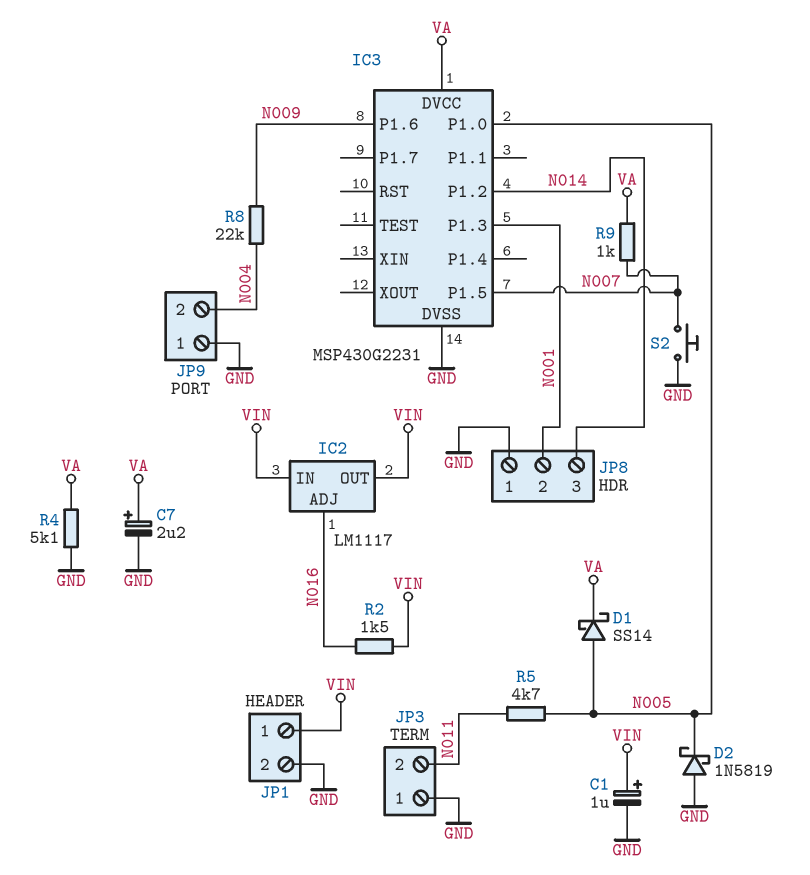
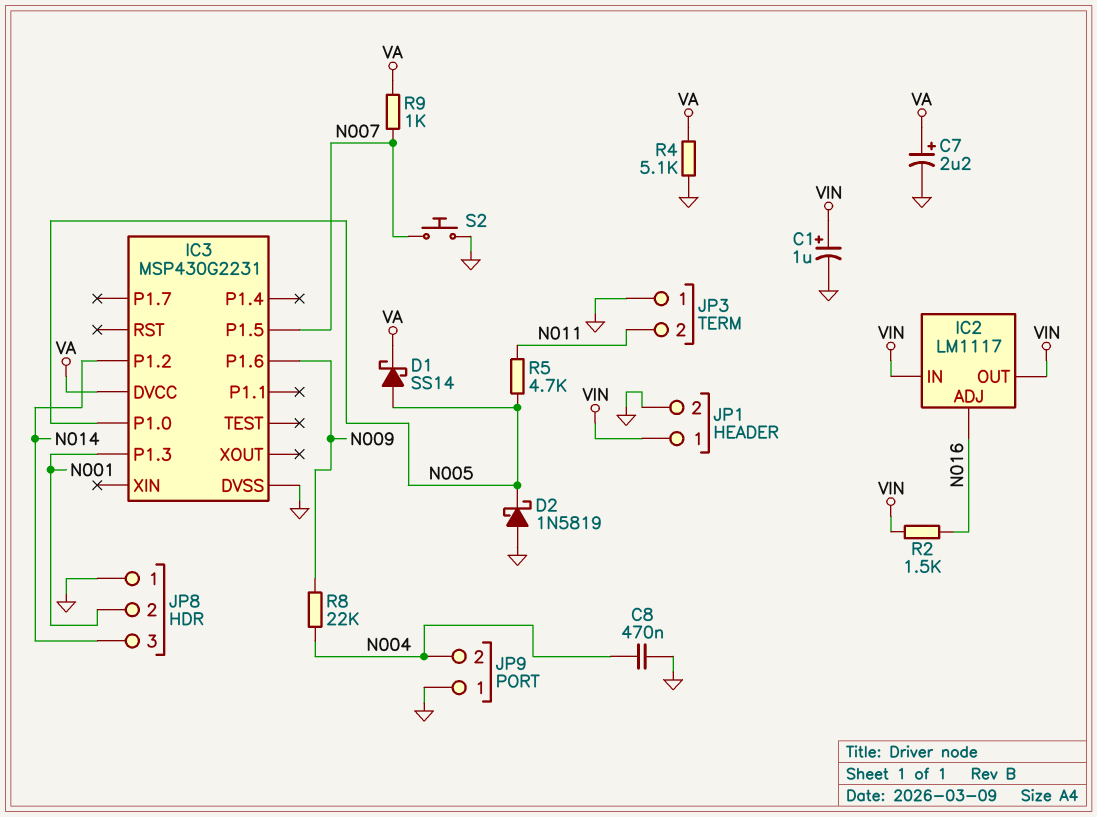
C8: none -> 470nF (GND, N004)

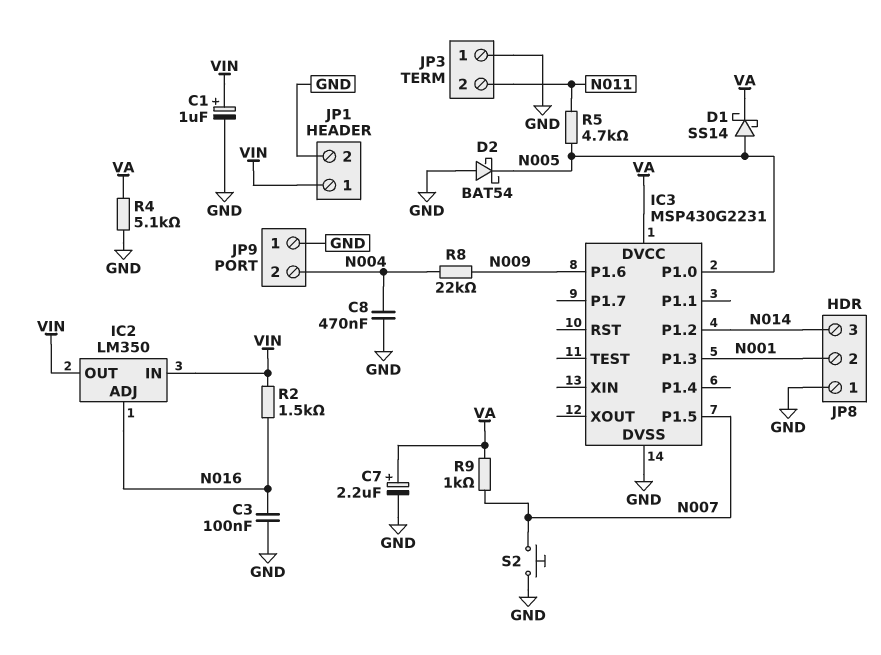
C3: none -> 100nF (GND, N016)
D2: schottky 1N5819 (A GND, K N005) -> schottky BAT54 (A GND, K N005)
IC2: LM1117 -> LM350

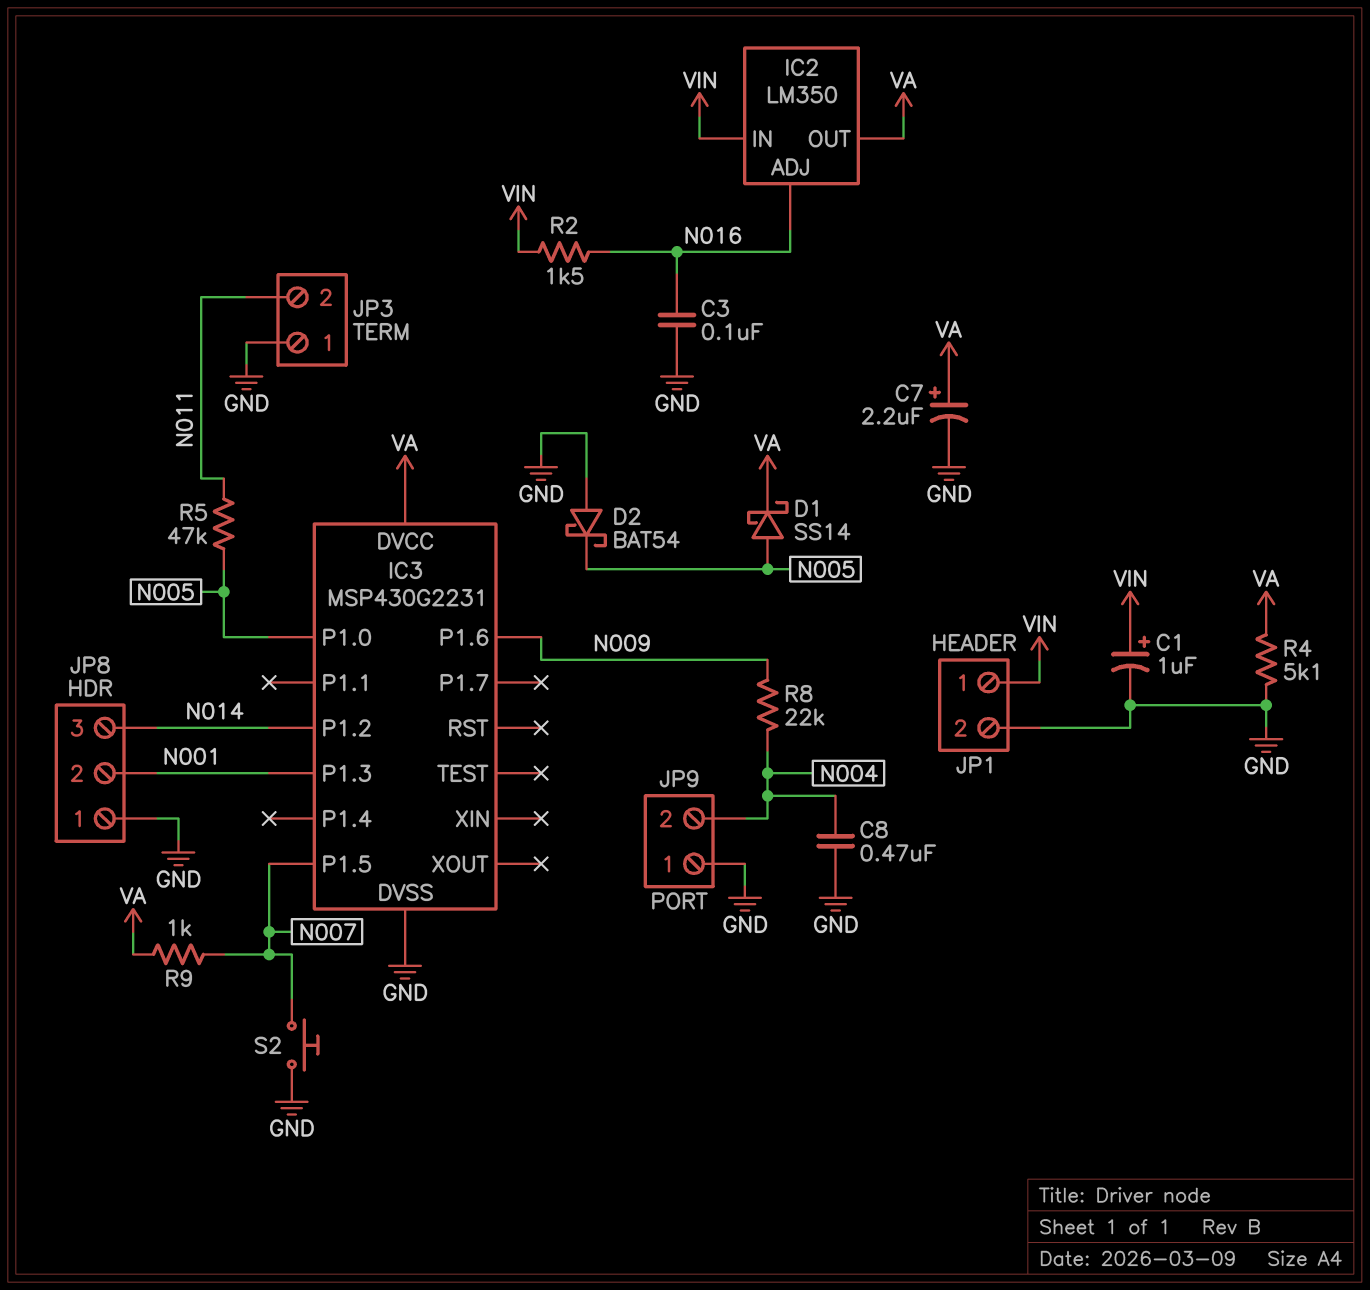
IC2 pin OUT: VIN -> VA
R5: 4.7k (N005, N011) -> 47k (N005, N011)

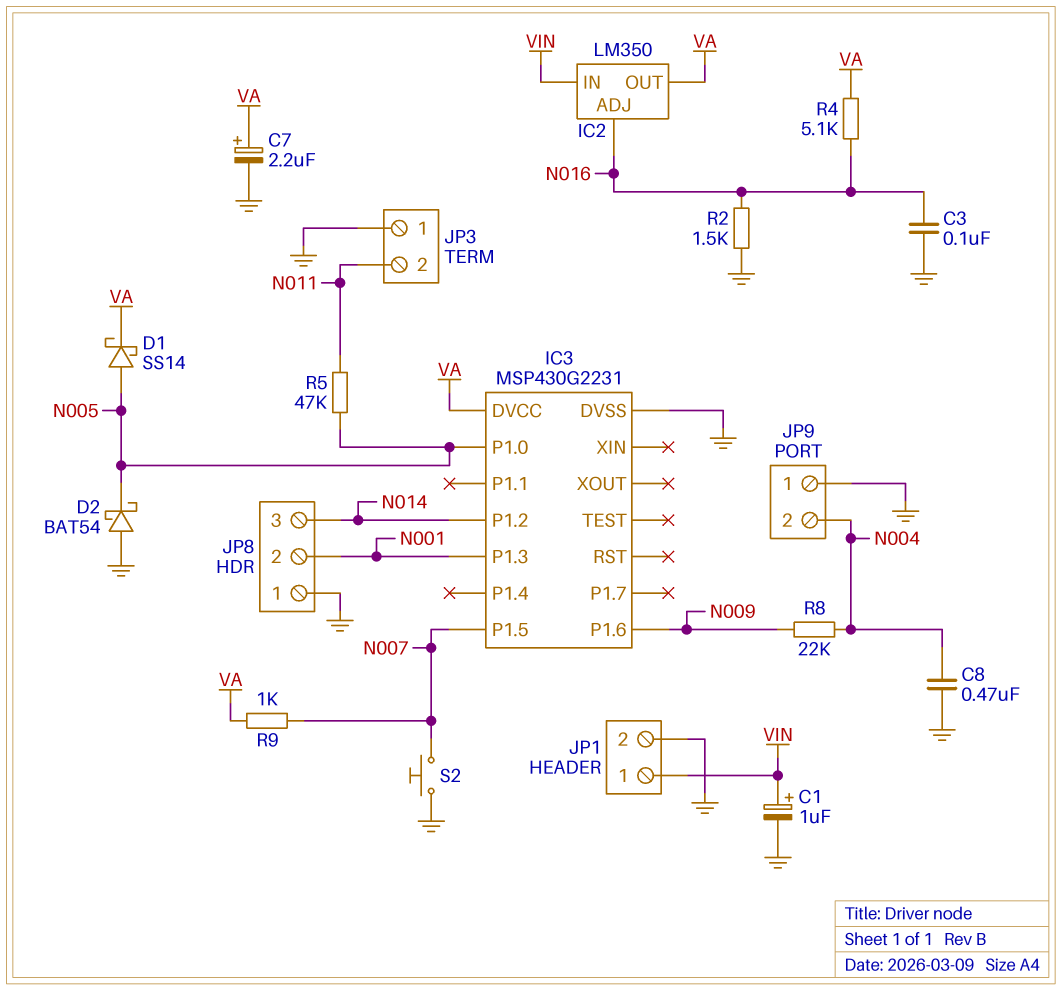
R2: 1.5k (N016, VIN) -> 1.5k (GND, N016)
R4: 5.1k (GND, VA) -> 5.1k (N016, VA)

